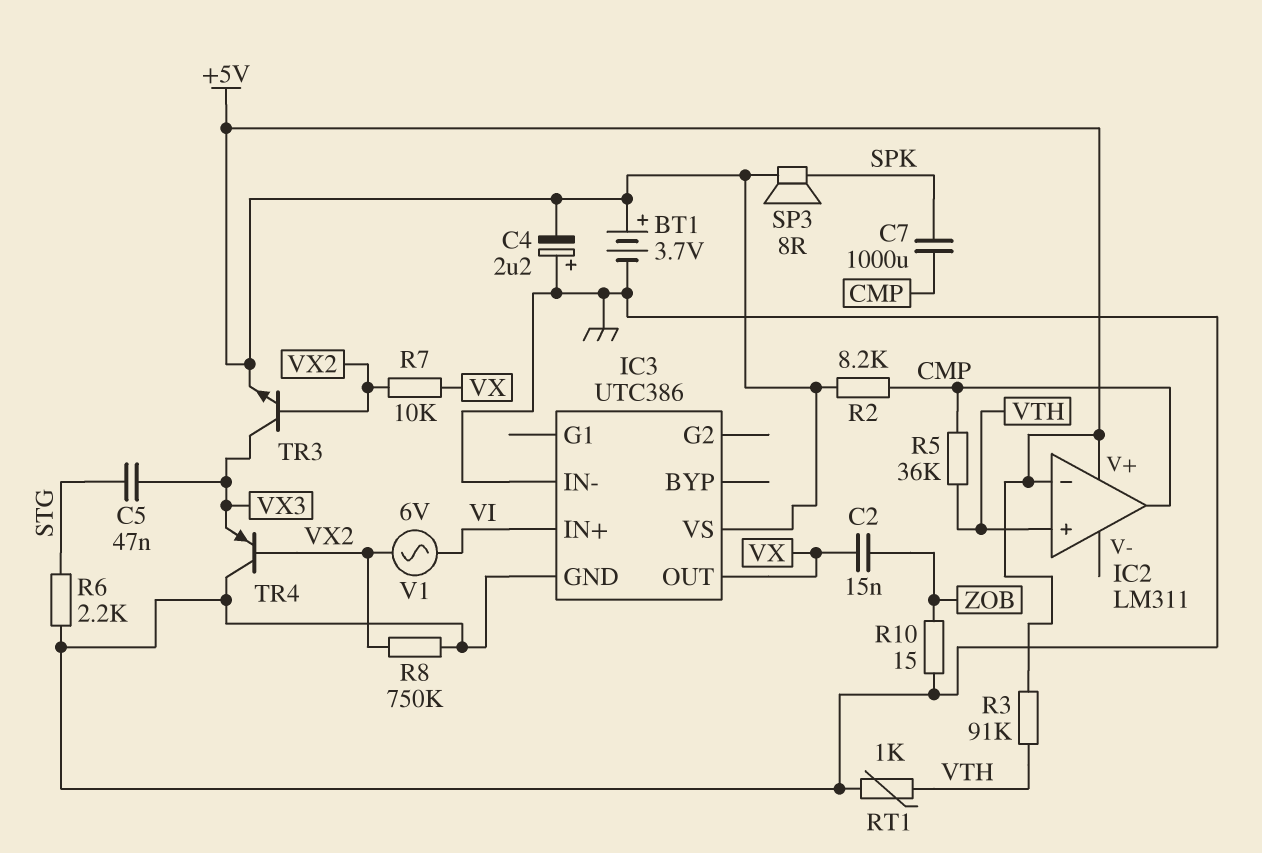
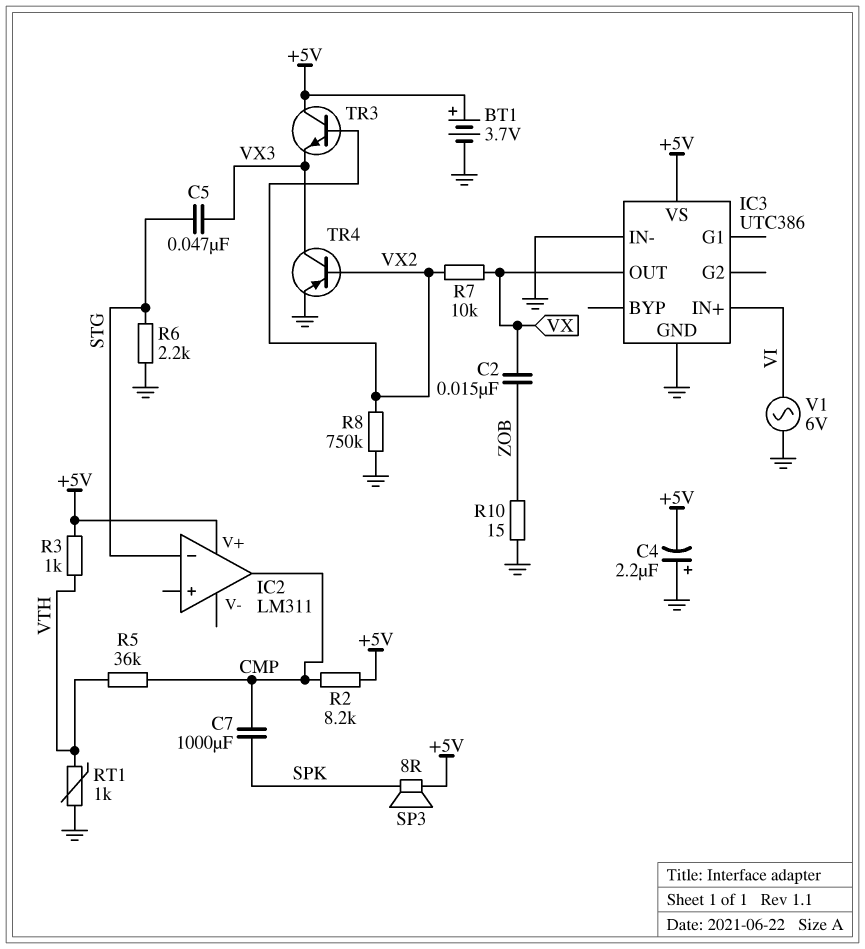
IC2 pin in+: VTH -> none
IC2 pin in-: +5V -> STG
R3: 91k (+5V, VTH) -> 1k (+5V, VTH)
TR3: NPN (B VX2, C VX3, E +5V) -> NPN (B VX2, C +5V, E VX3)
TR4: PNP (B VX2, C GND, E VX3) -> PNP (B VX2, C VX3, E GND)
V1: AC 6V (VI, VX2) -> AC 6V (GND, VI)

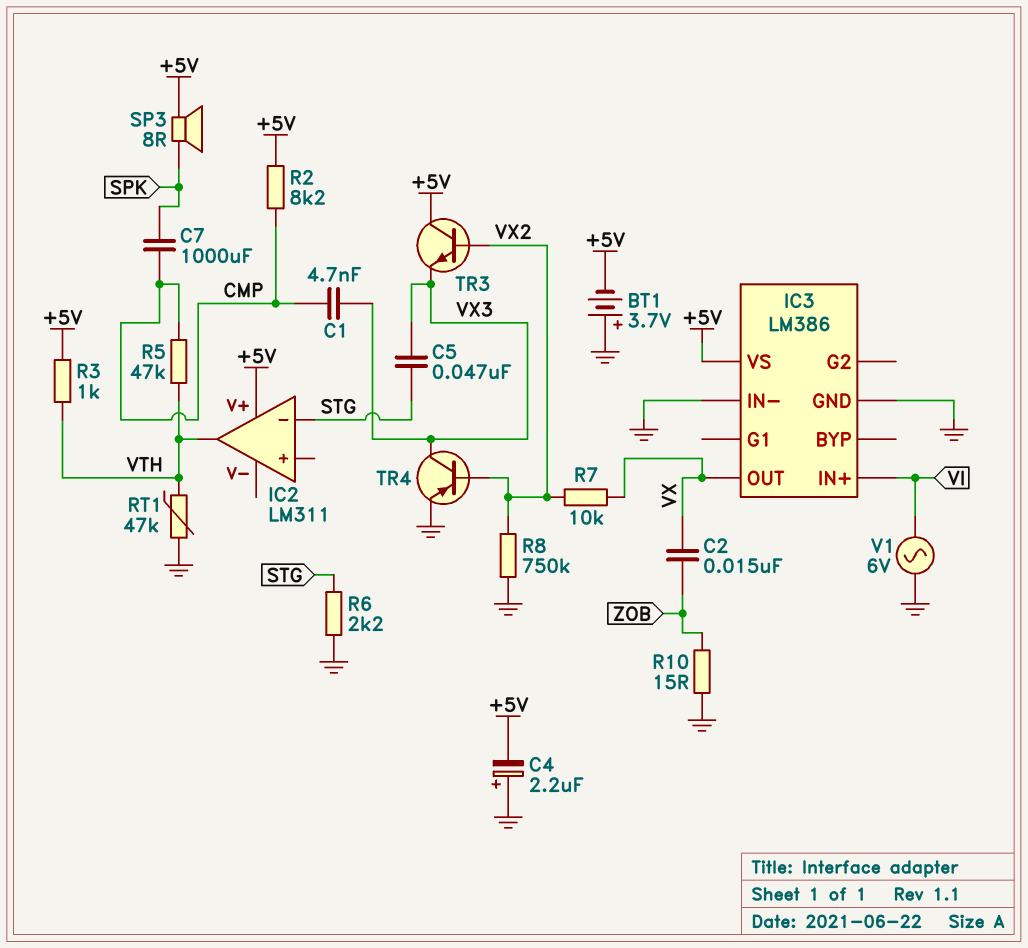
BT1: 3.7V (plus +5V, minus GND) -> 3.7V (plus GND, minus +5V)
C1: none -> 4.7nF (CMP, VX3)
IC2 pin out: CMP -> VTH
IC3: UTC386 -> LM386
R5: 36k (CMP, VTH) -> 47k (CMP, VTH)
RT1: 1k (GND, VTH) -> 47k (GND, VTH)

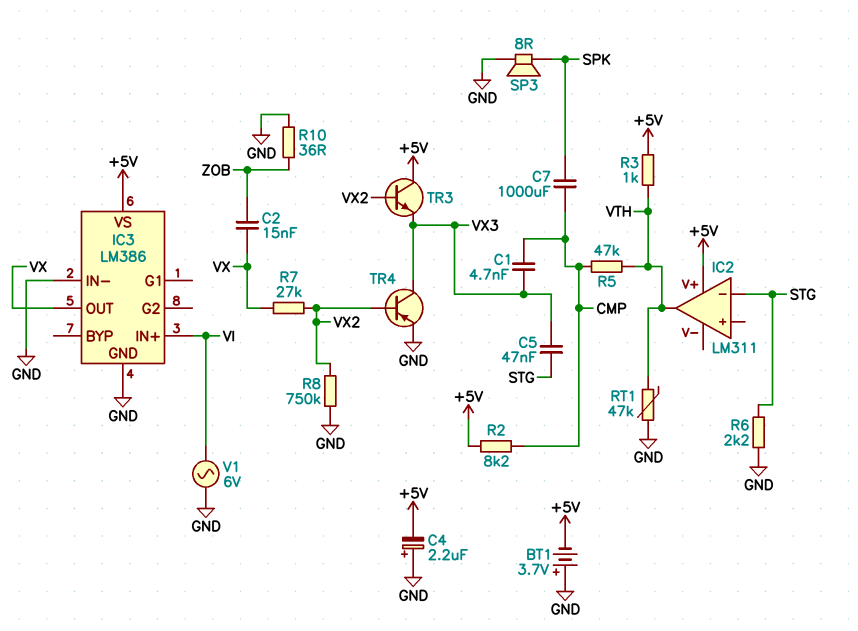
R7: 10k (VX, VX2) -> 27k (VX, VX2)
R10: 15 (GND, ZOB) -> 36 (GND, ZOB)
SP3: speaker 8R (+5V, SPK) -> speaker 8R (GND, SPK)

